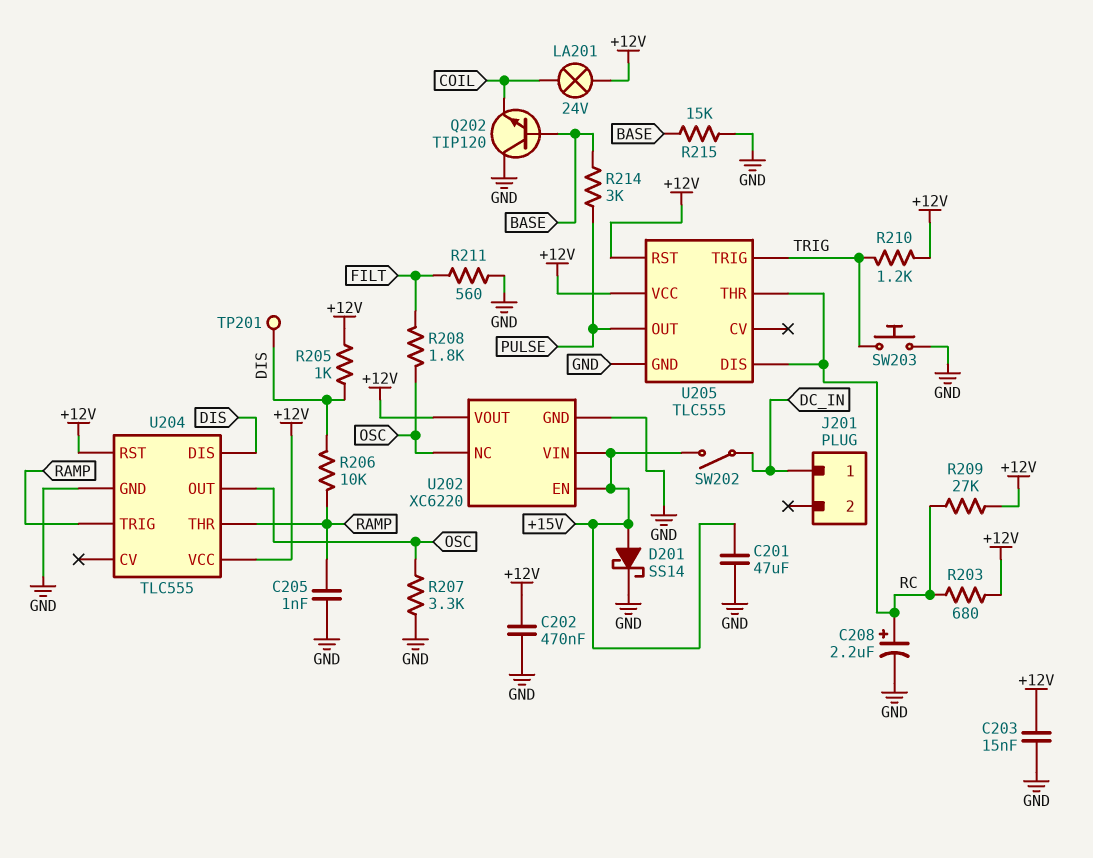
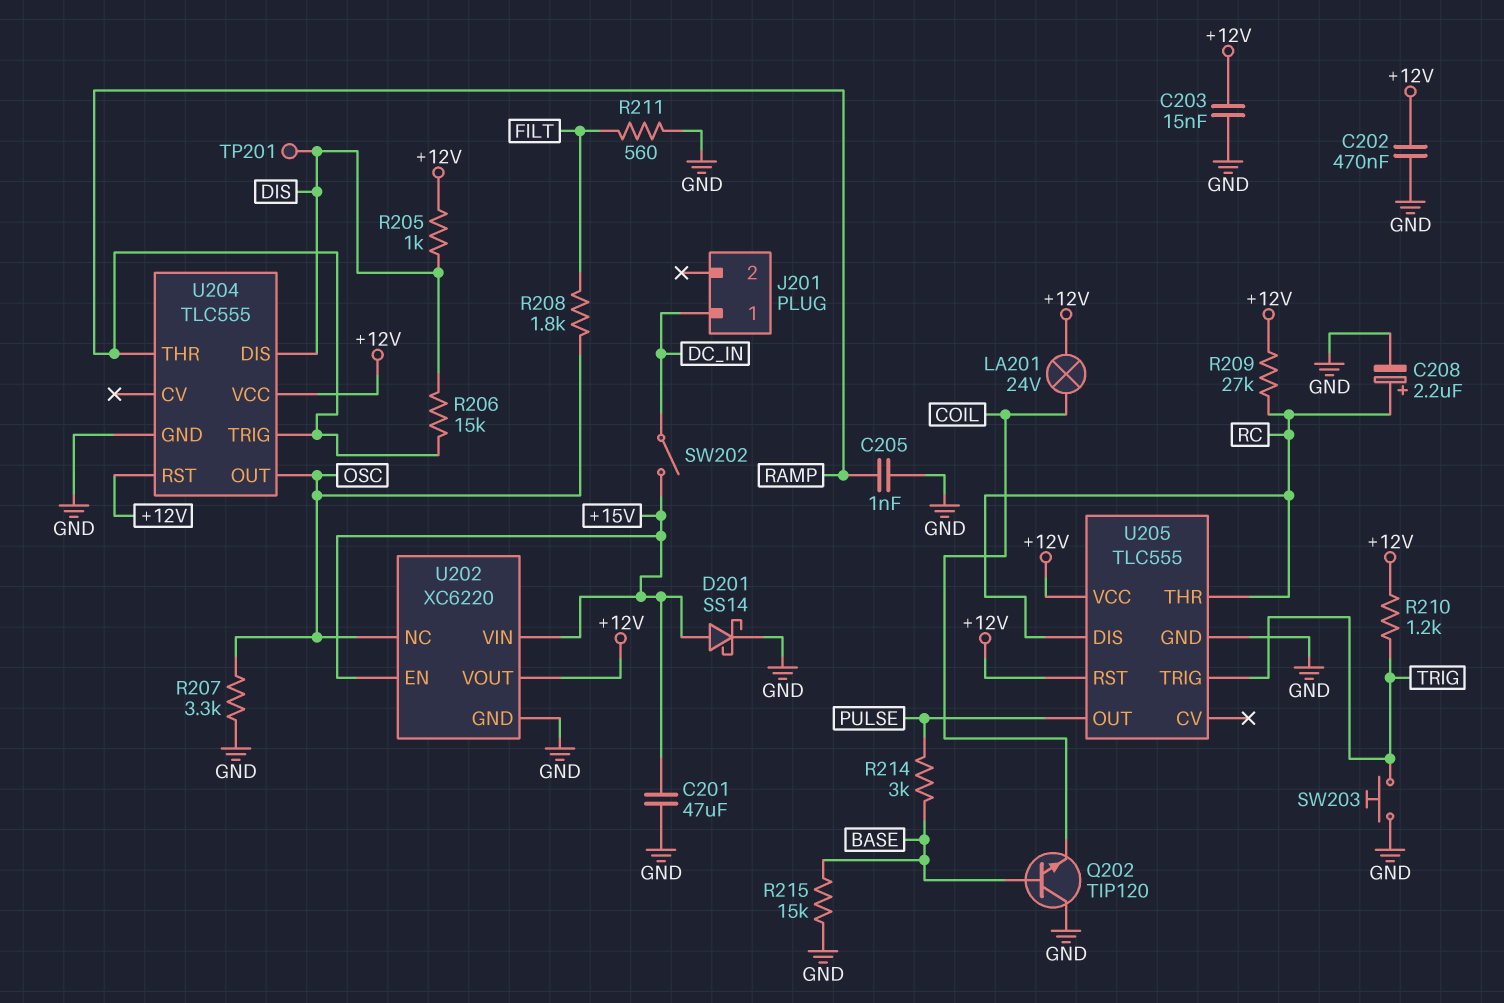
R203: 680 (+12V, RC) -> none
R206: 10k (DIS, RAMP) -> 15k (DIS, RAMP)

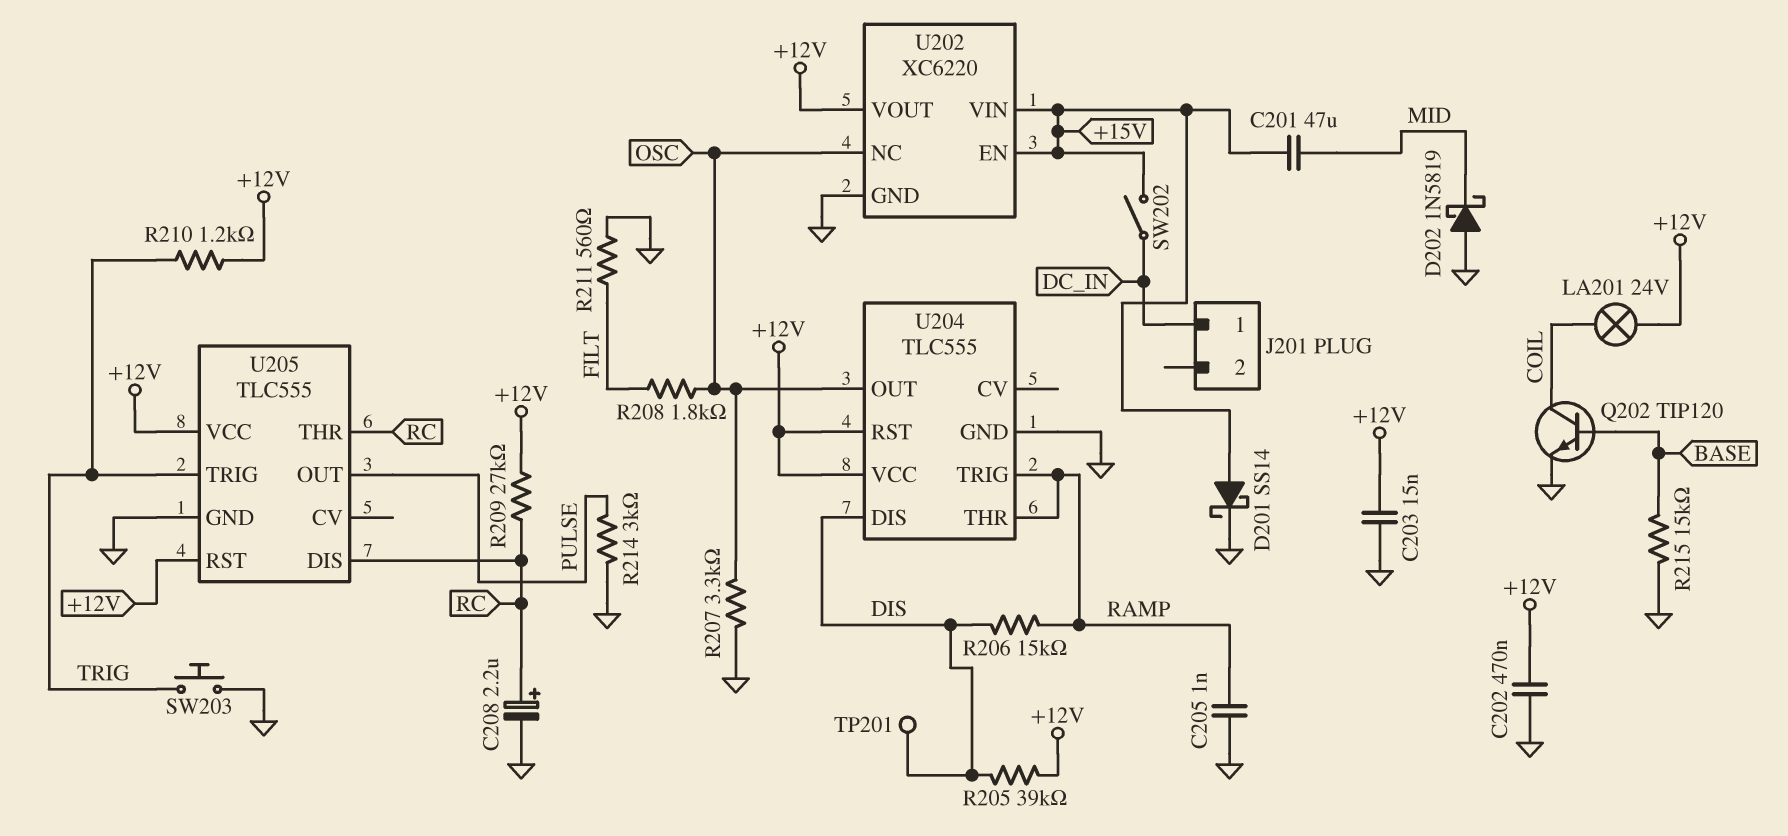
C201: 47uF (+15V, GND) -> 47uF (+15V, MID)
D202: none -> schottky 1N5819 (A GND, K MID)
Q202: NPN TIP120 (B BASE, C GND, E COIL) -> NPN TIP120 (B BASE, C COIL, E GND)
R205: 1k (+12V, DIS) -> 39k (+12V, DIS)
R214: 3k (BASE, PULSE) -> 3k (GND, PULSE)

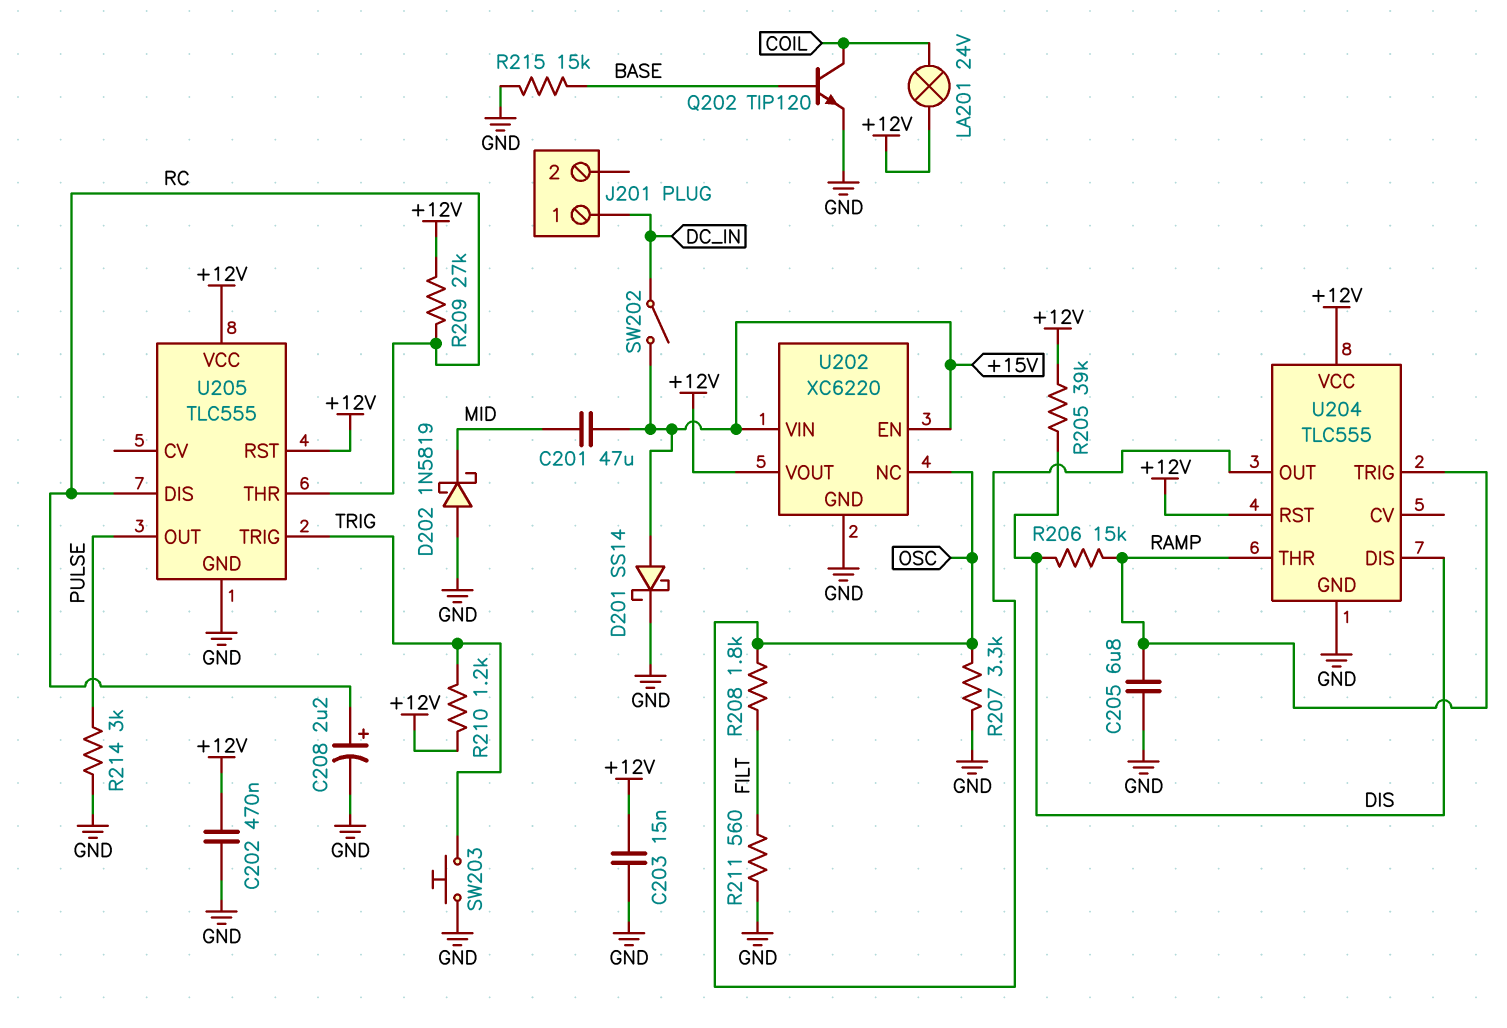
C205: 1nF (GND, RAMP) -> 6.8uF (GND, RAMP)
TP201: test point (DIS) -> none

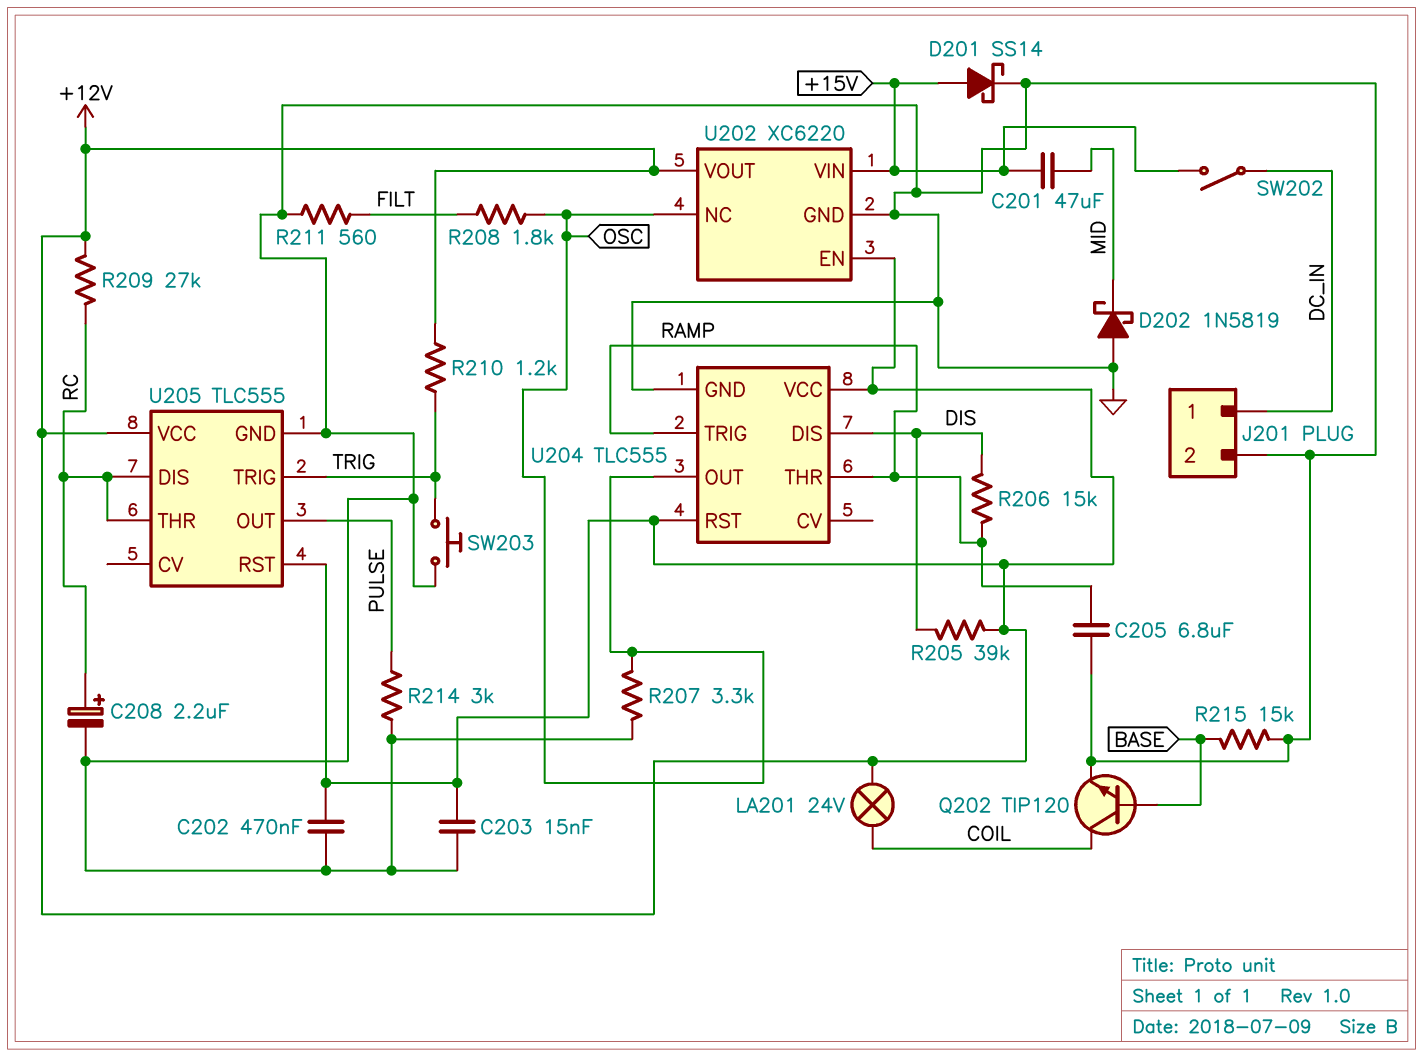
J201 pin 2: none -> GND
U202 pin EN: +15V -> +12V

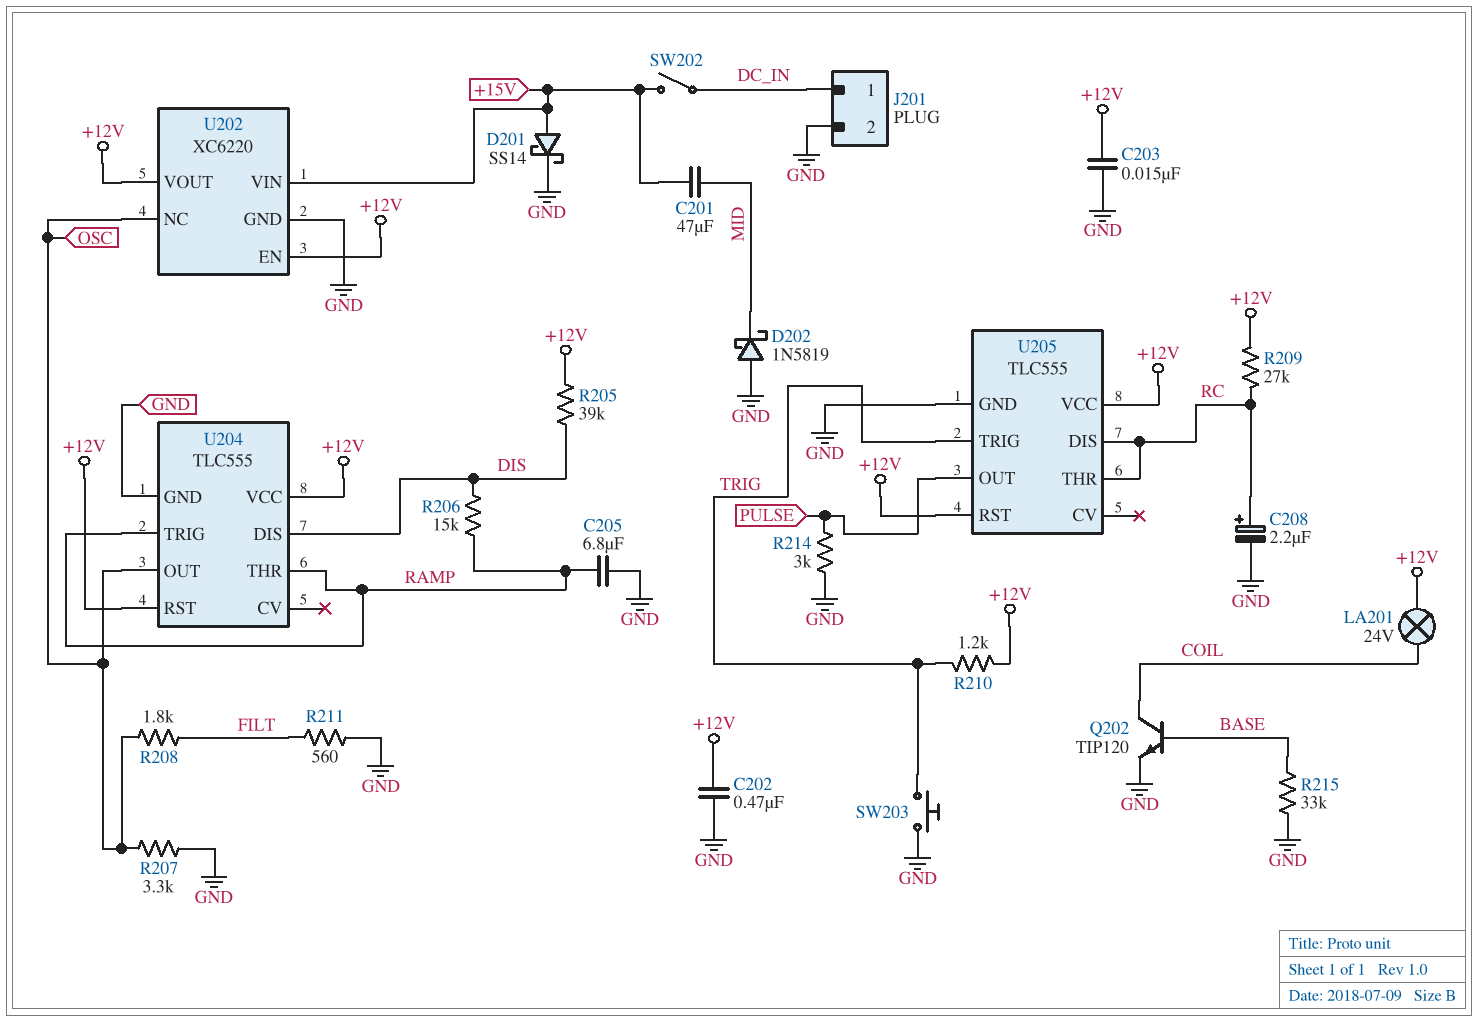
R215: 15k (BASE, GND) -> 33k (BASE, GND)

